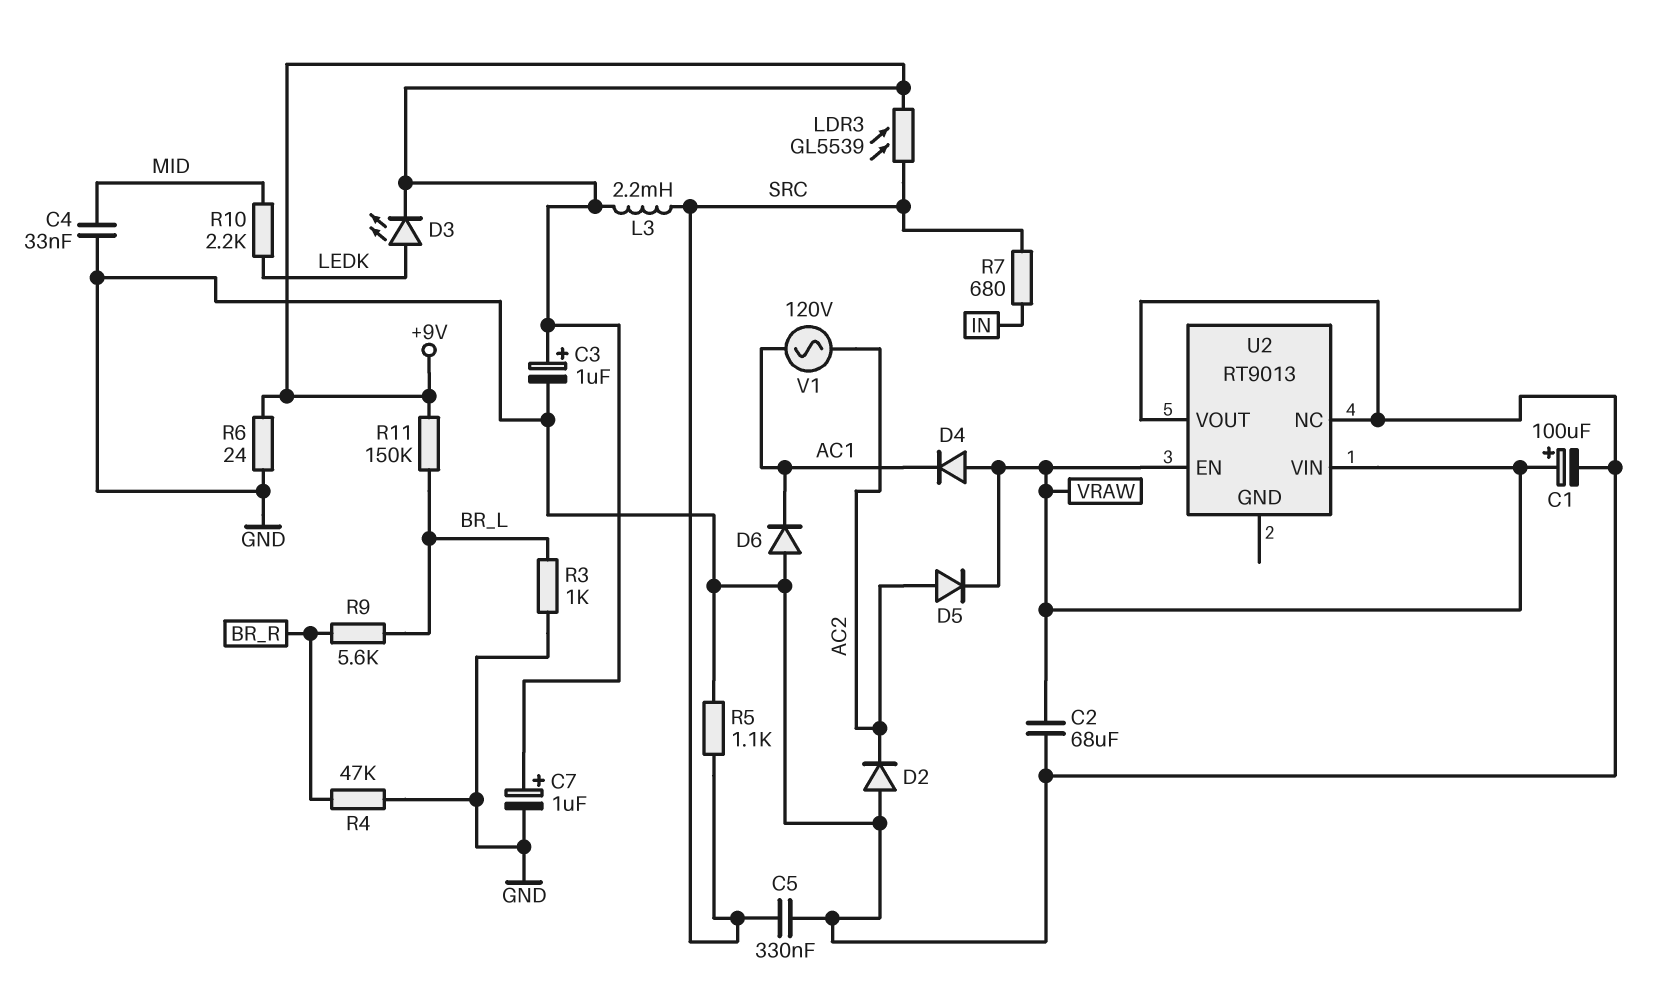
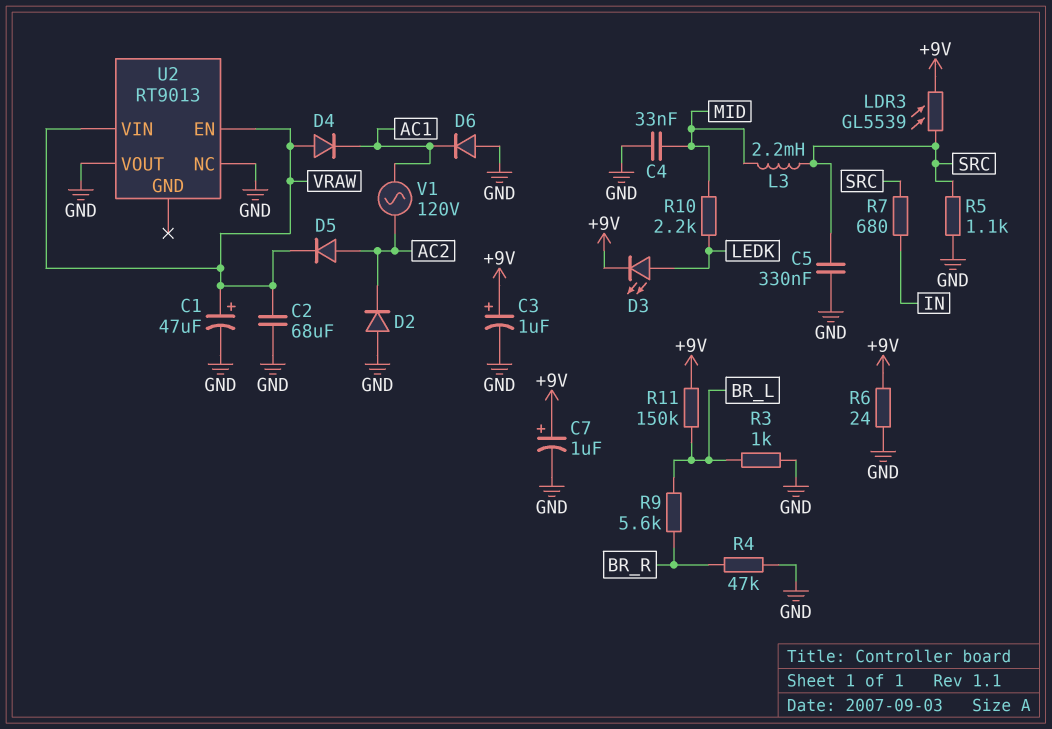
C1: 100uF (plus VRAW, minus GND) -> 47uF (plus VRAW, minus GND)
L3: 2.2mH (+9V, SRC) -> 2.2mH (MID, SRC)

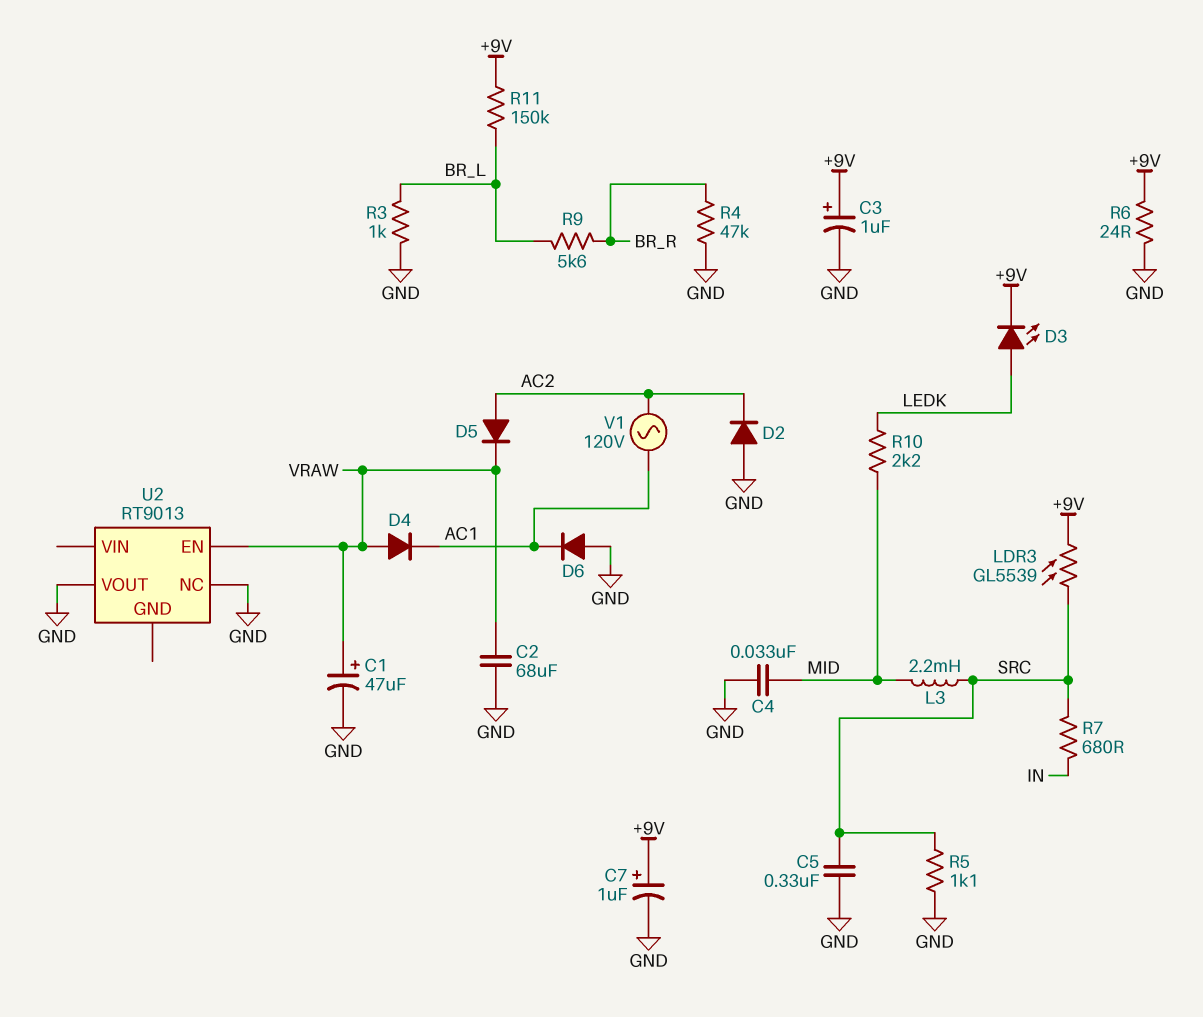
U2 pin VIN: VRAW -> none

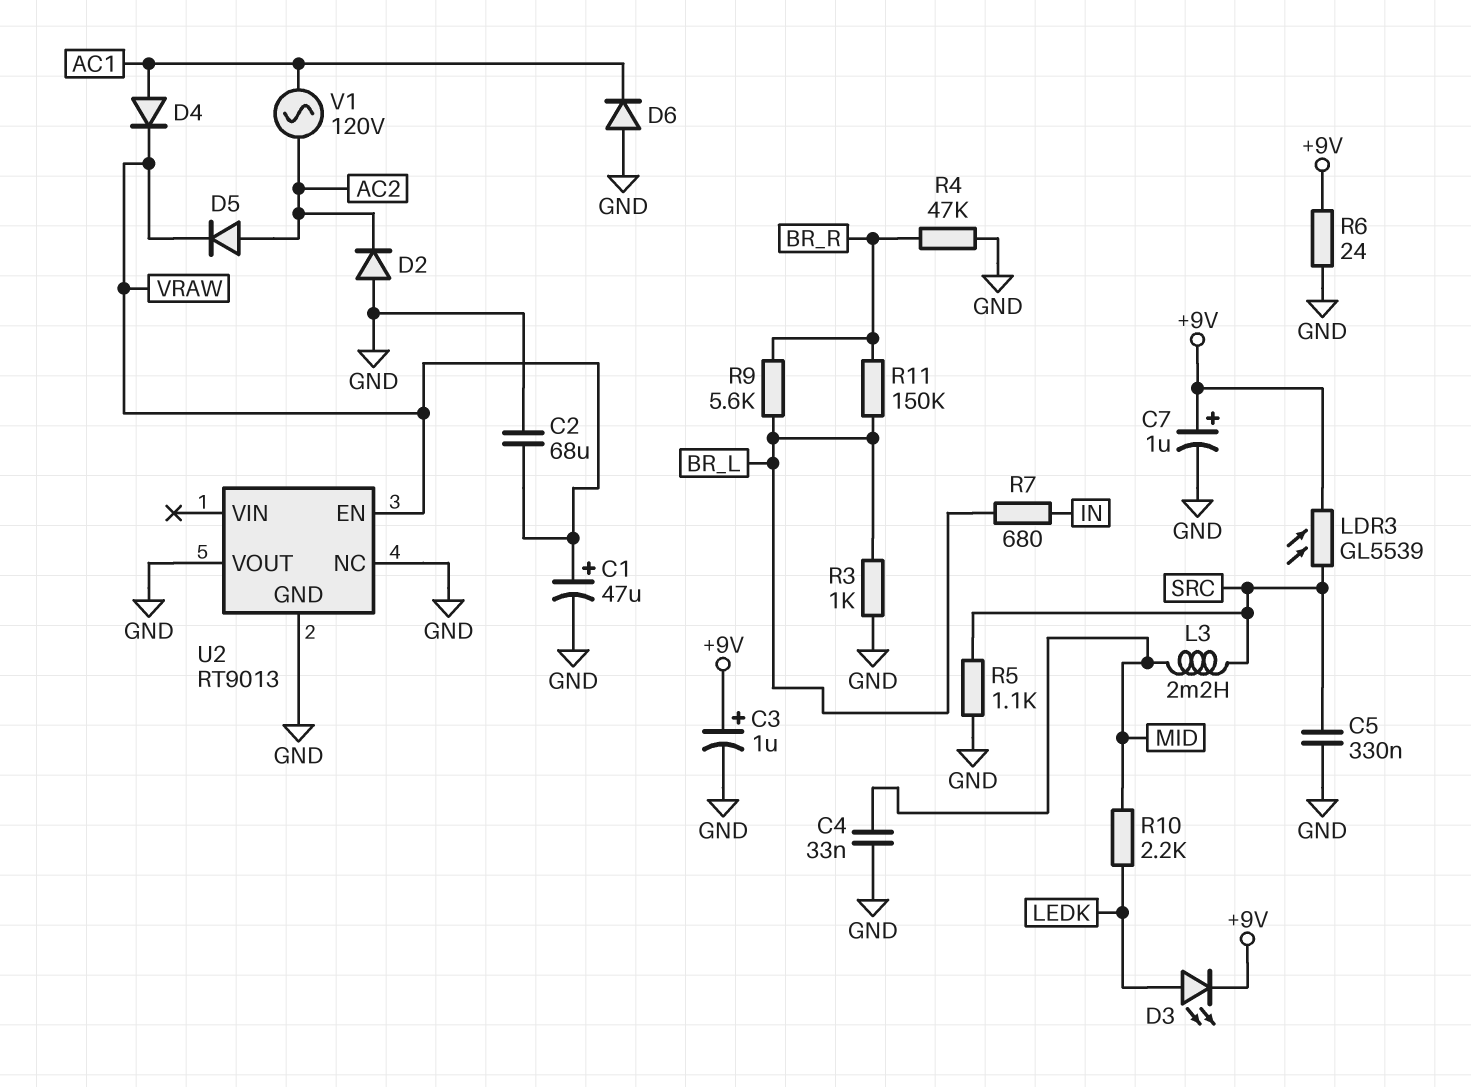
D4: diode (A VRAW, K AC1) -> diode (A AC1, K VRAW)
R7: 680 (IN, SRC) -> 680 (BR_L, IN)
R11: 150k (+9V, BR_L) -> 150k (BR_L, BR_R)
U2 pin GND: none -> GND

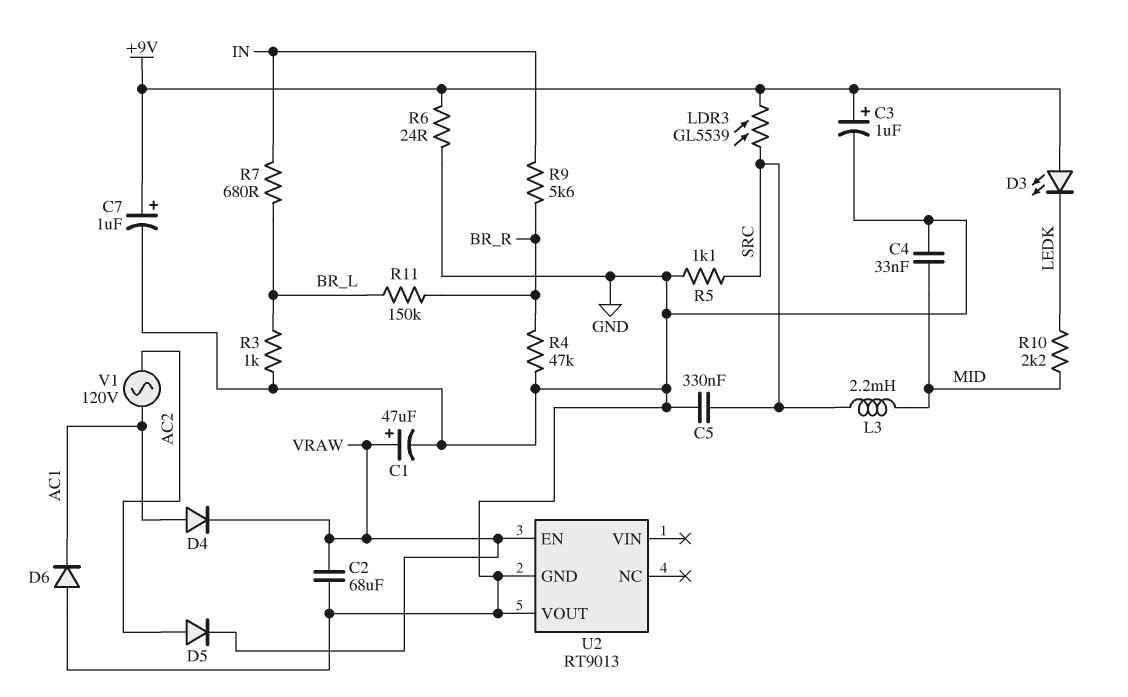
D2: diode (A GND, K AC2) -> none
D3: LED (A LEDK, K +9V) -> LED (A +9V, K LEDK)
R9: 5.6k (BR_L, BR_R) -> 5.6k (BR_R, IN)
U2 pin NC: GND -> none

